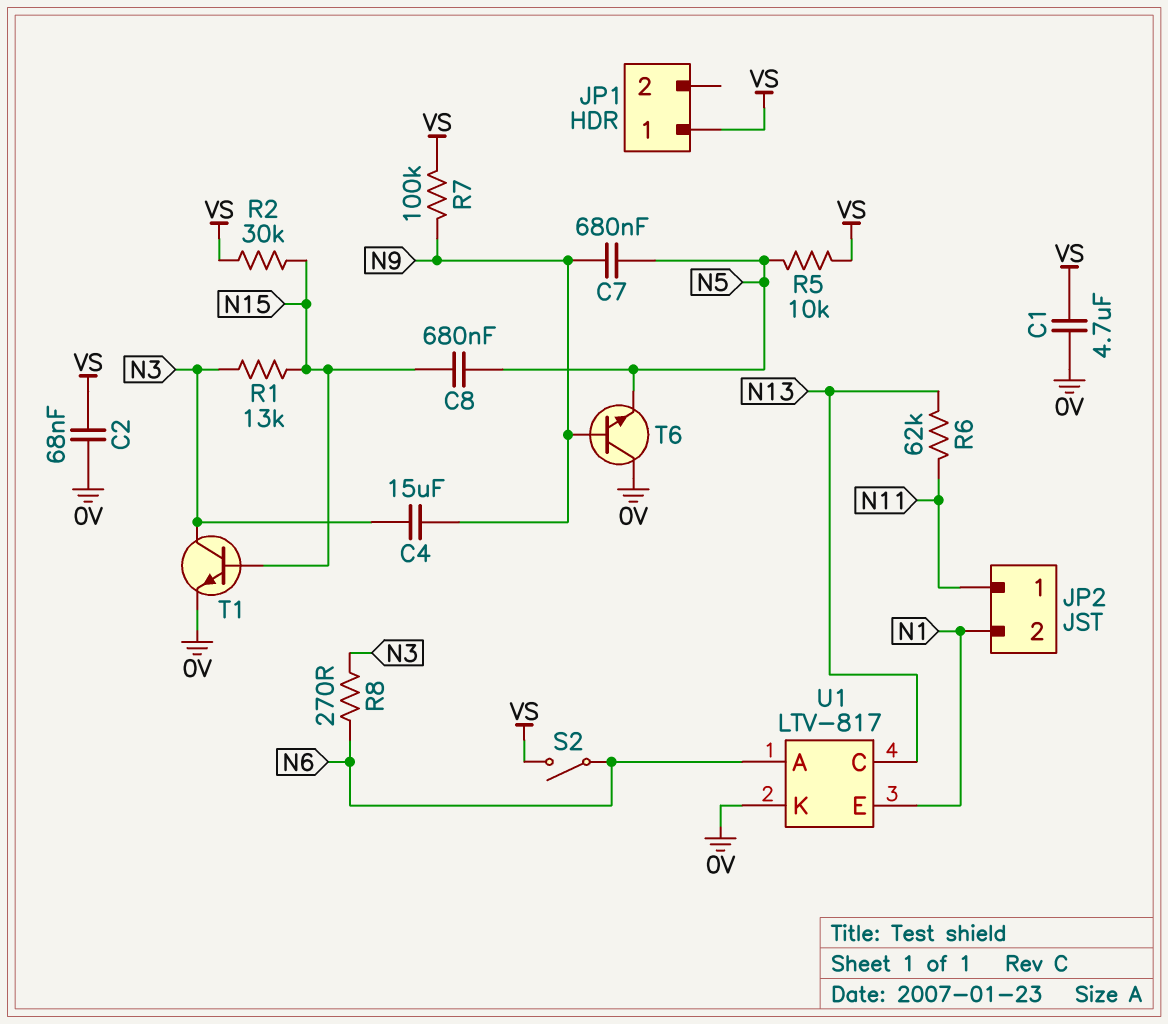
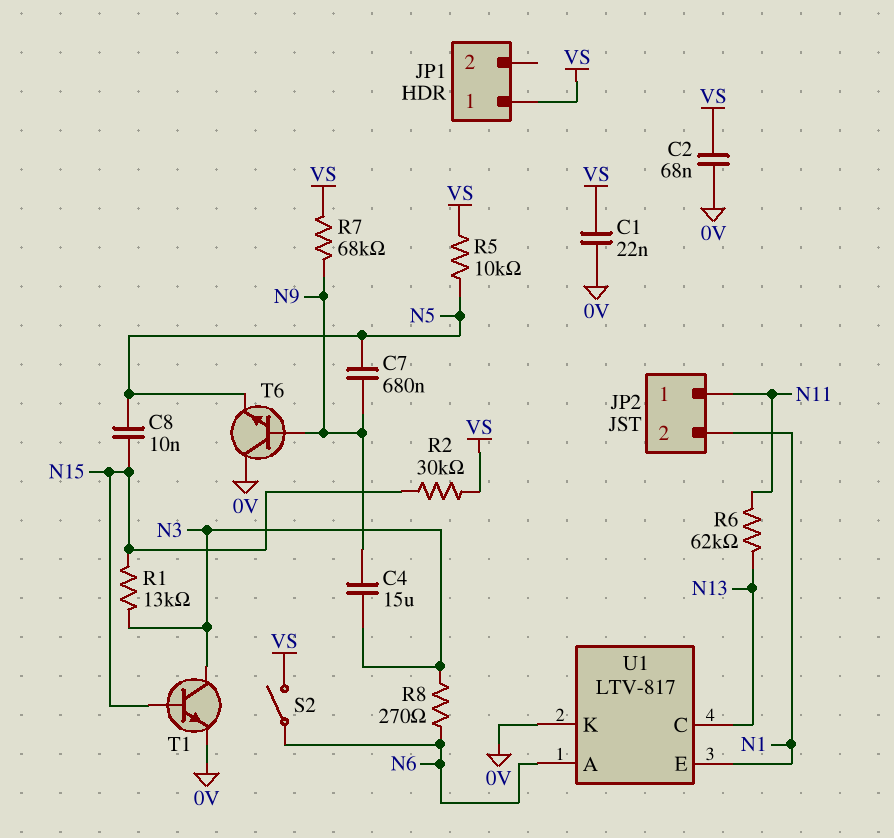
C1: 4.7uF (0V, VS) -> 22nF (0V, VS)
C8: 680nF (N5, N15) -> 10nF (N5, N15)
R7: 100k (N9, VS) -> 68k (N9, VS)

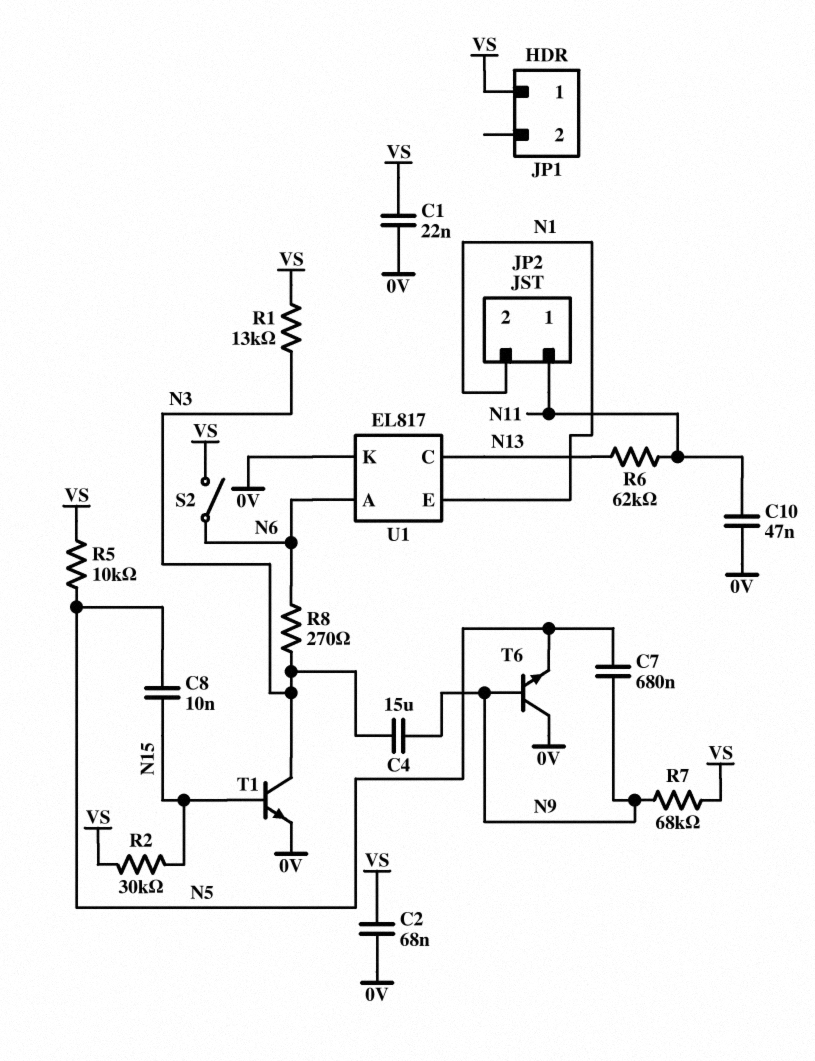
C10: none -> 47nF (0V, N11)
R1: 13k (N3, N15) -> 13k (N3, VS)
U1: LTV-817 -> EL817

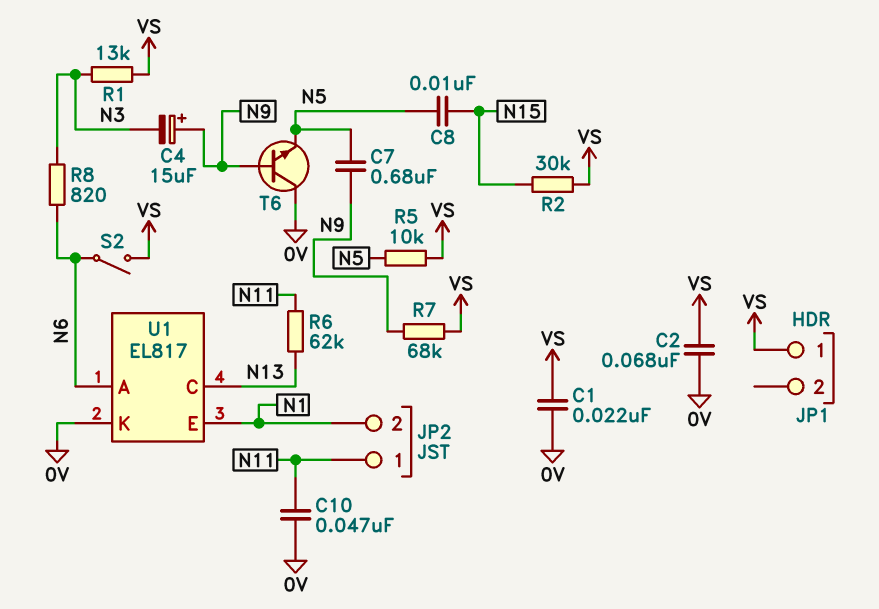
C4: 15uF (N3, N9) -> 15uF (plus N9, minus N3)
R8: 270 (N3, N6) -> 820 (N3, N6)
T1: NPN (B N15, C N3, E 0V) -> none

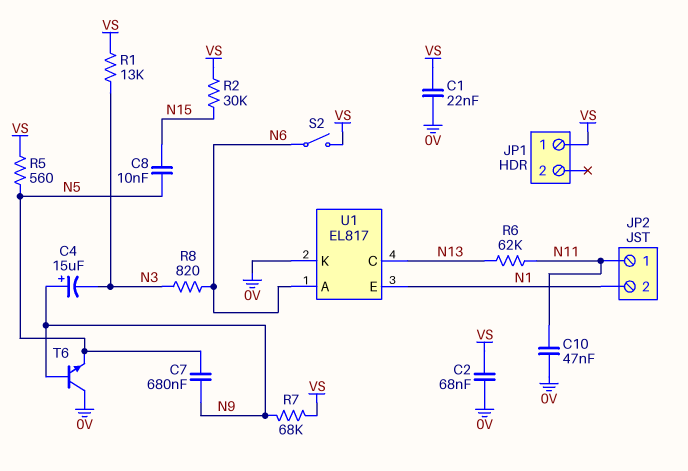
R5: 10k (N5, VS) -> 560 (N5, VS)

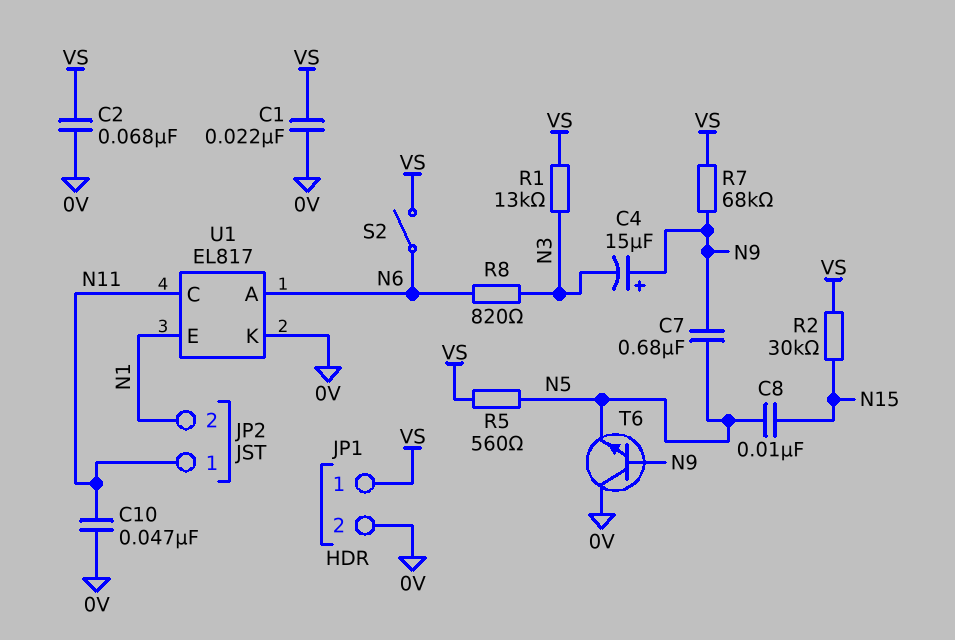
JP1 pin 2: none -> 0V
R6: 62k (N11, N13) -> none
U1 pin C: N13 -> N11

